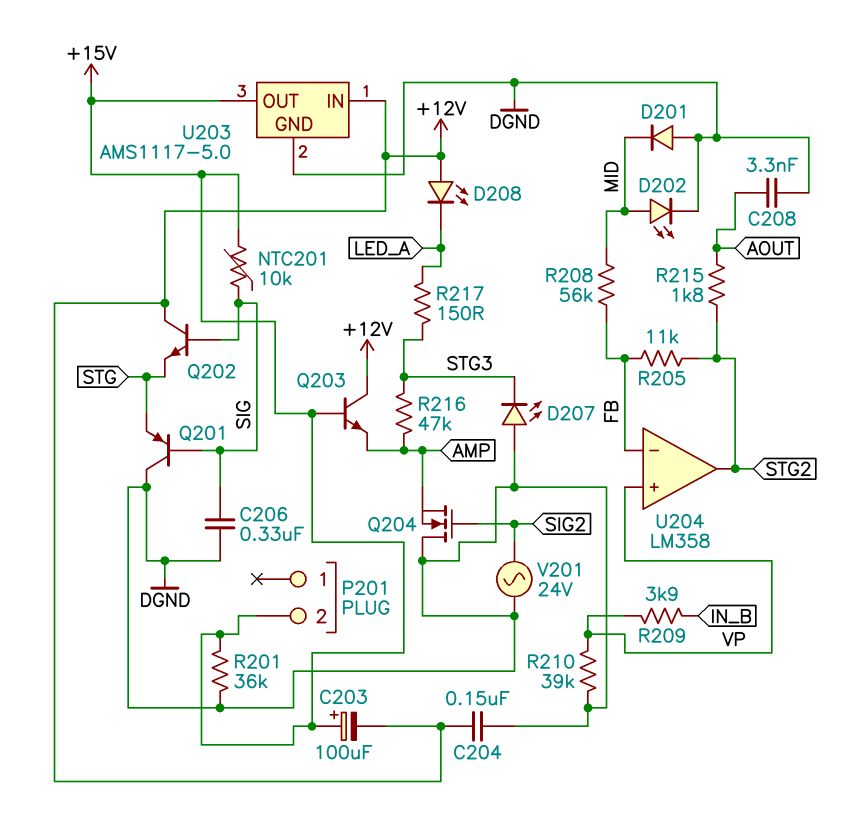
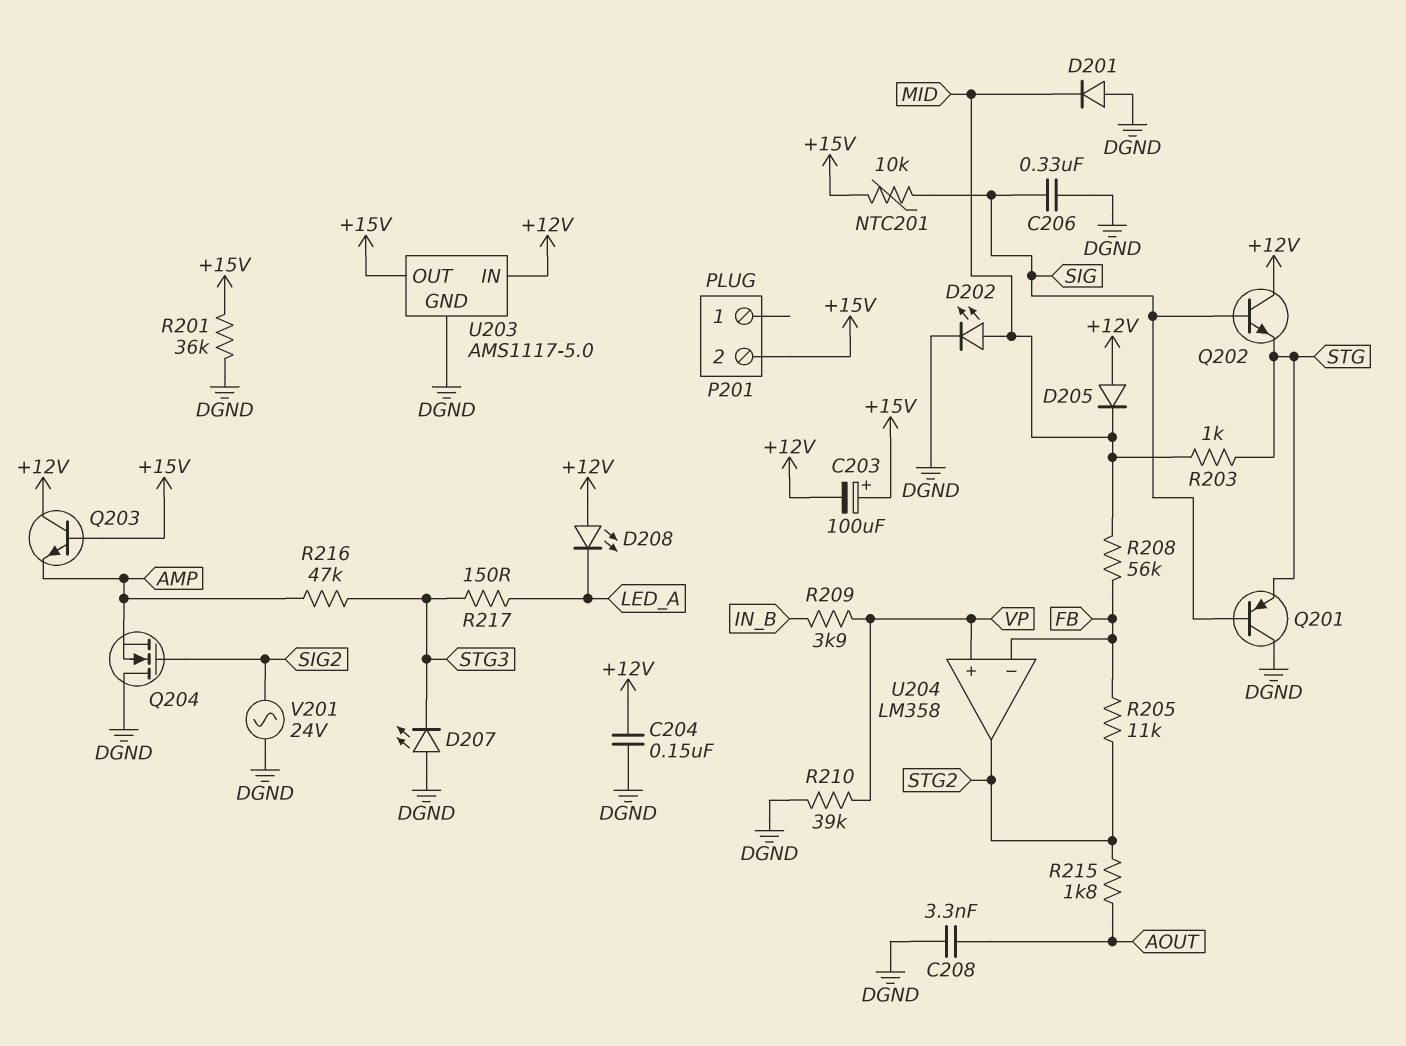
D205: none -> diode (A +12V, K MID)
R203: none -> 1k (MID, STG)

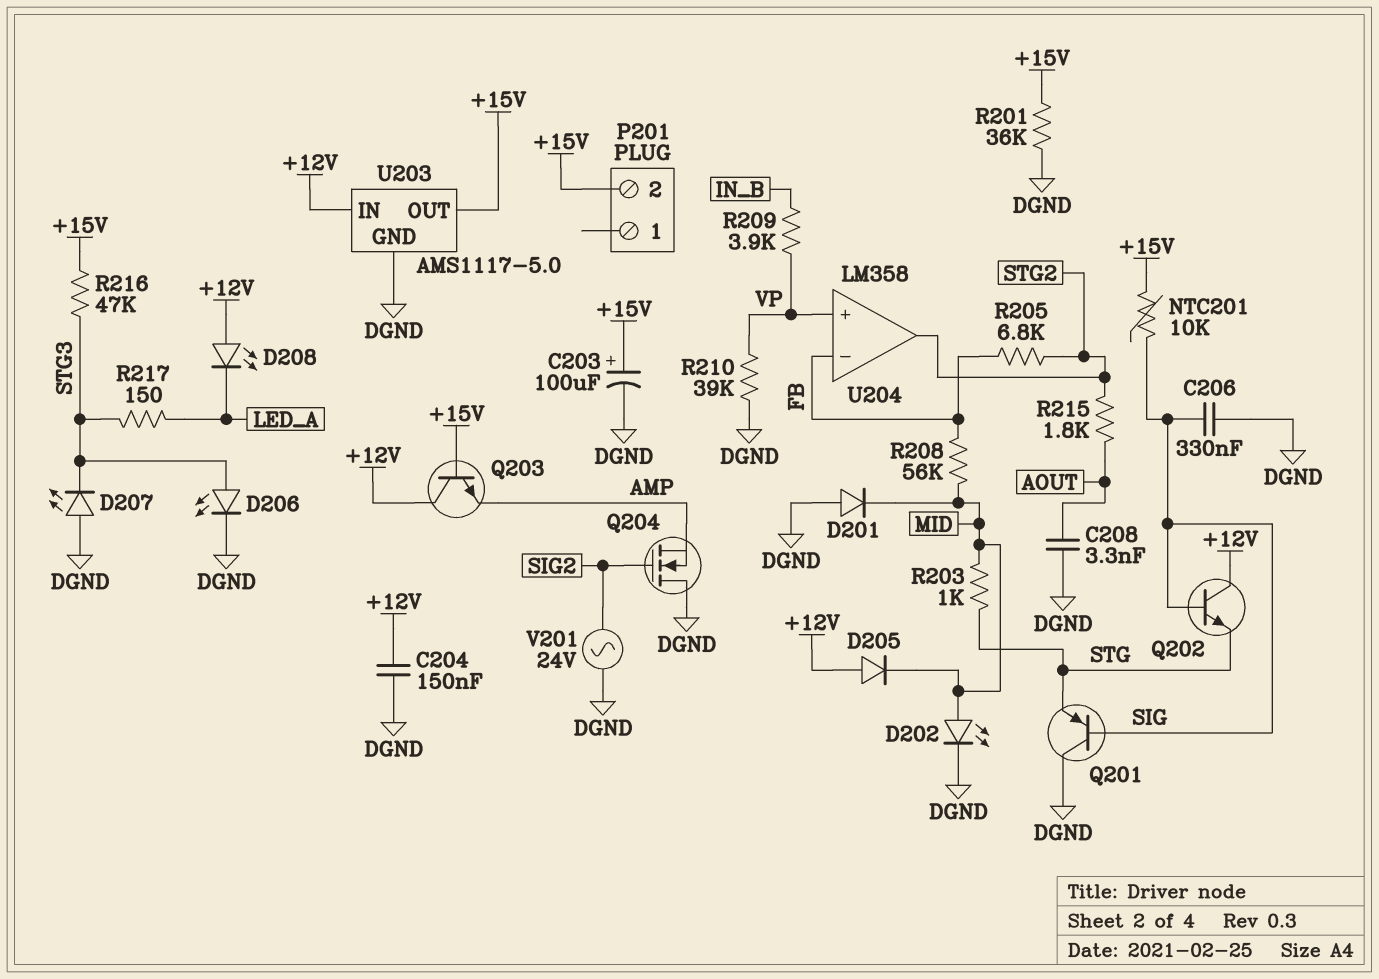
C203: 100uF (plus +15V, minus +12V) -> 100uF (plus +15V, minus DGND)
D206: none -> LED (A STG3, K DGND)
R205: 11k (FB, STG2) -> 6.8k (FB, STG2)
R216: 47k (AMP, STG3) -> 47k (+15V, STG3)

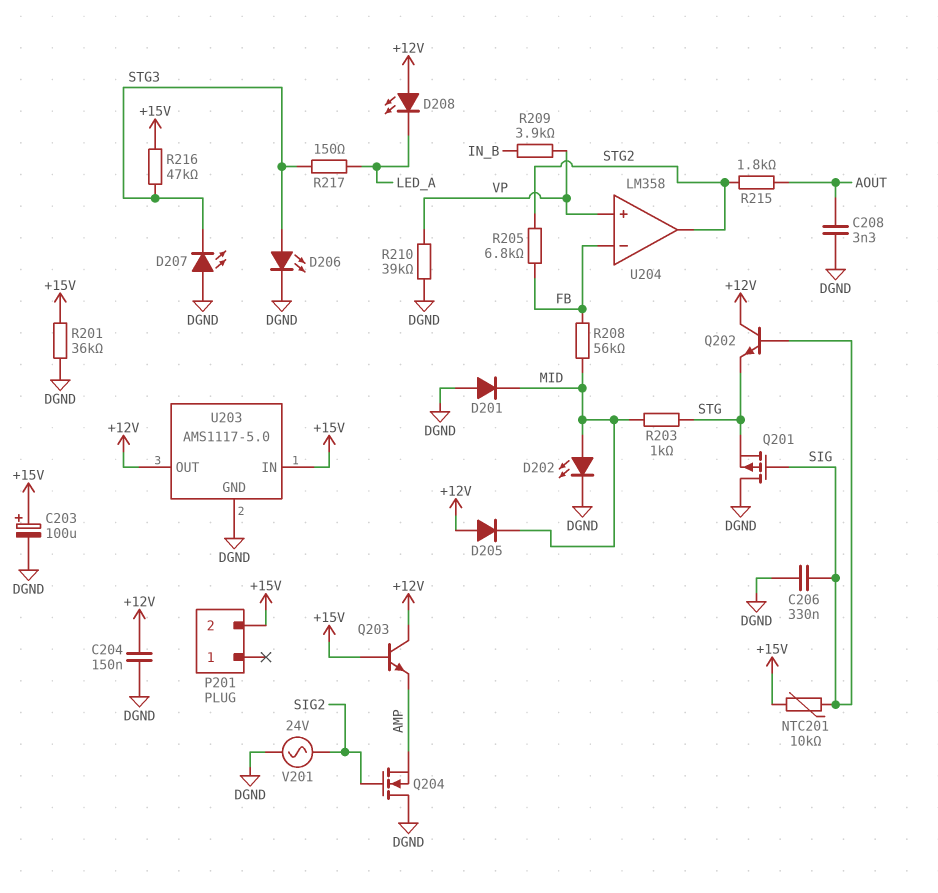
Q201: PNP (B SIG, C DGND, E STG) -> PMOS (G SIG, D DGND, S STG)
U203 pin IN: +12V -> +15V
U203 pin OUT: +15V -> +12V

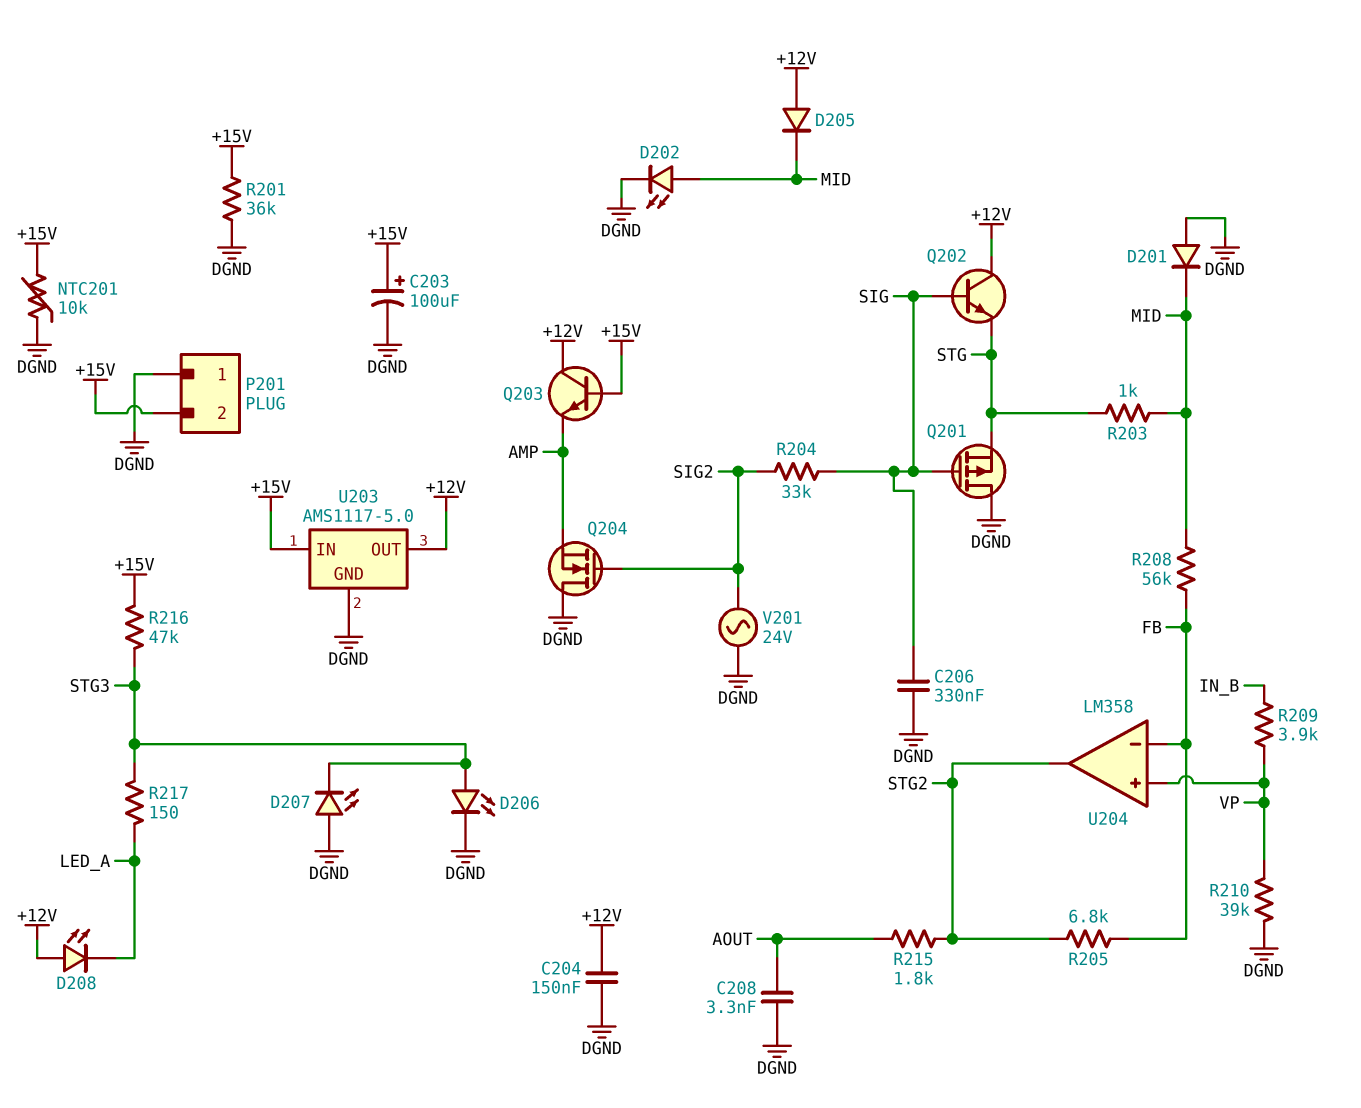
NTC201: 10k (+15V, SIG) -> 10k (+15V, DGND)
P201 pin 1: none -> DGND
R204: none -> 33k (SIG, SIG2)

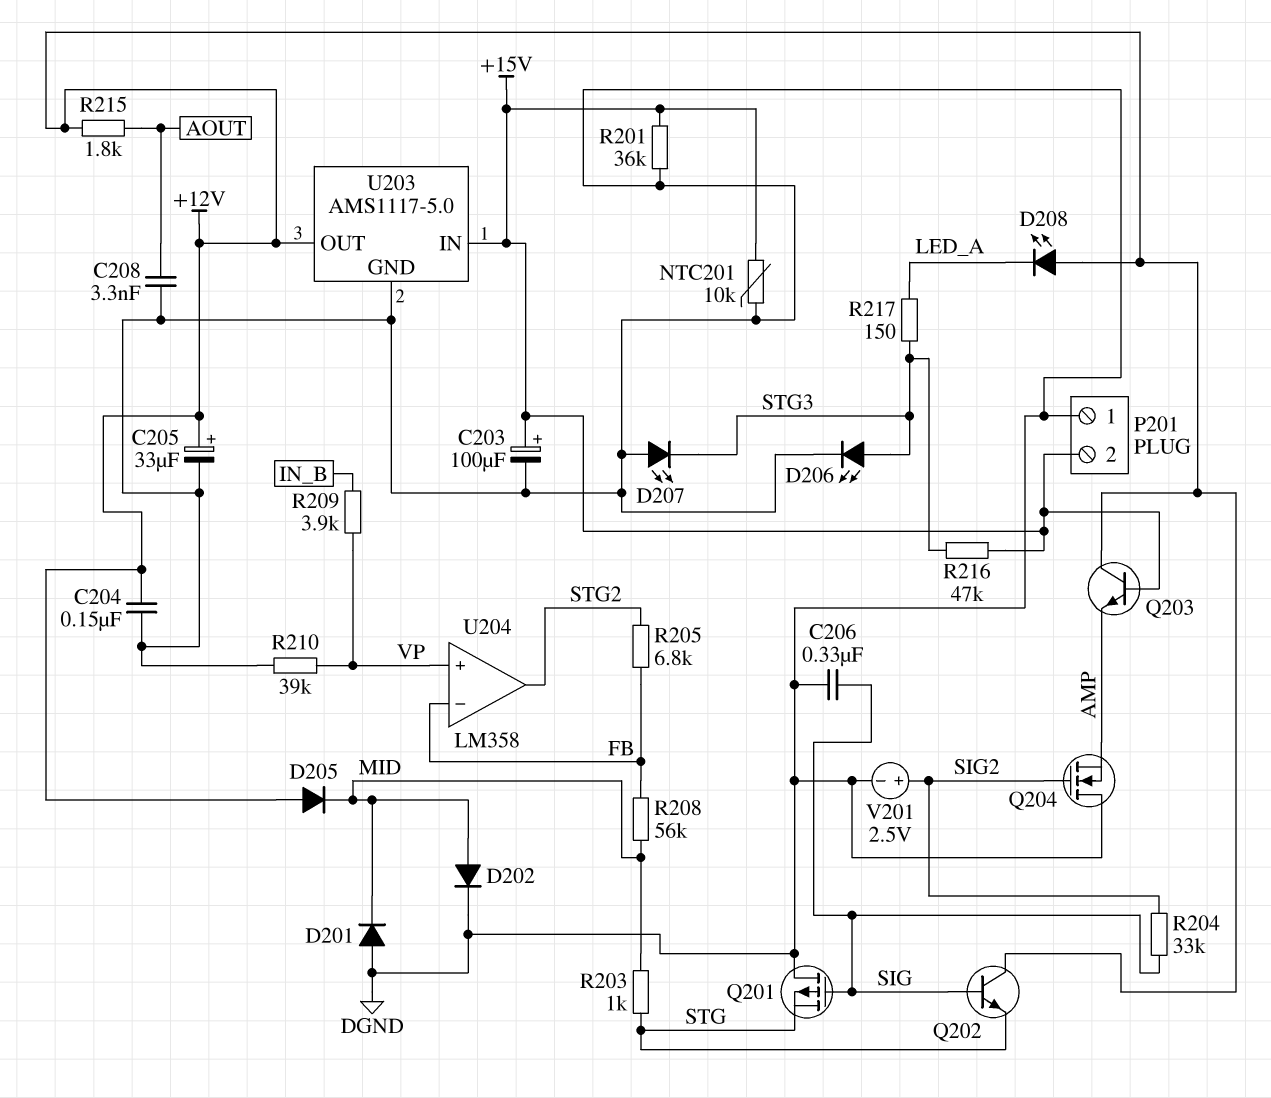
C205: none -> 33uF (plus +12V, minus DGND)
D202: LED (A MID, K DGND) -> diode (A MID, K DGND)
R215: 1.8k (AOUT, STG2) -> 1.8k (+12V, AOUT)
V201: AC 24V (DGND, SIG2) -> 2.5V (plus SIG2, minus DGND)

